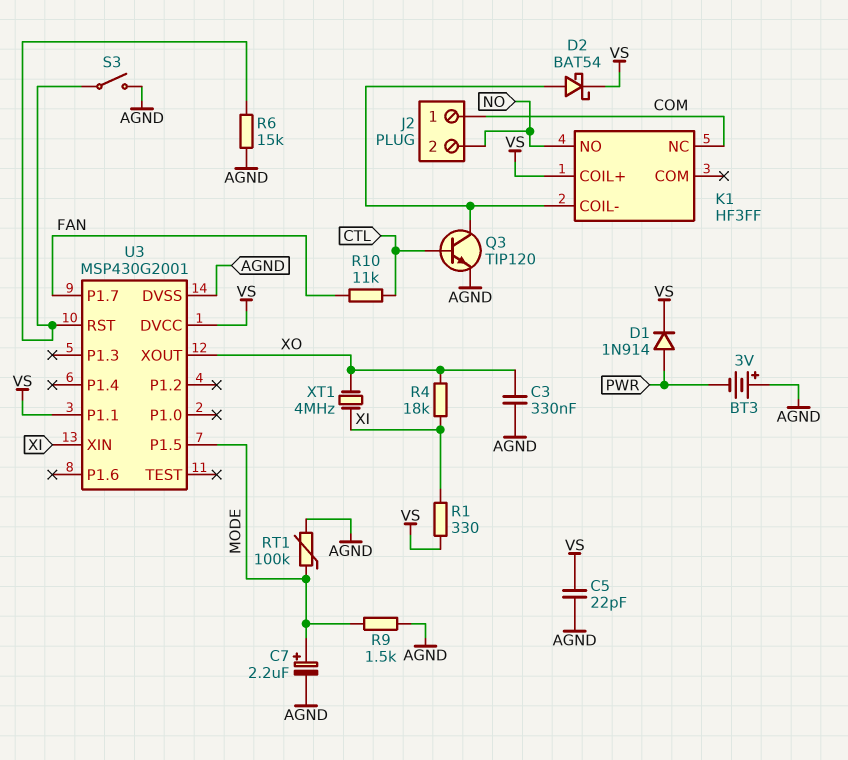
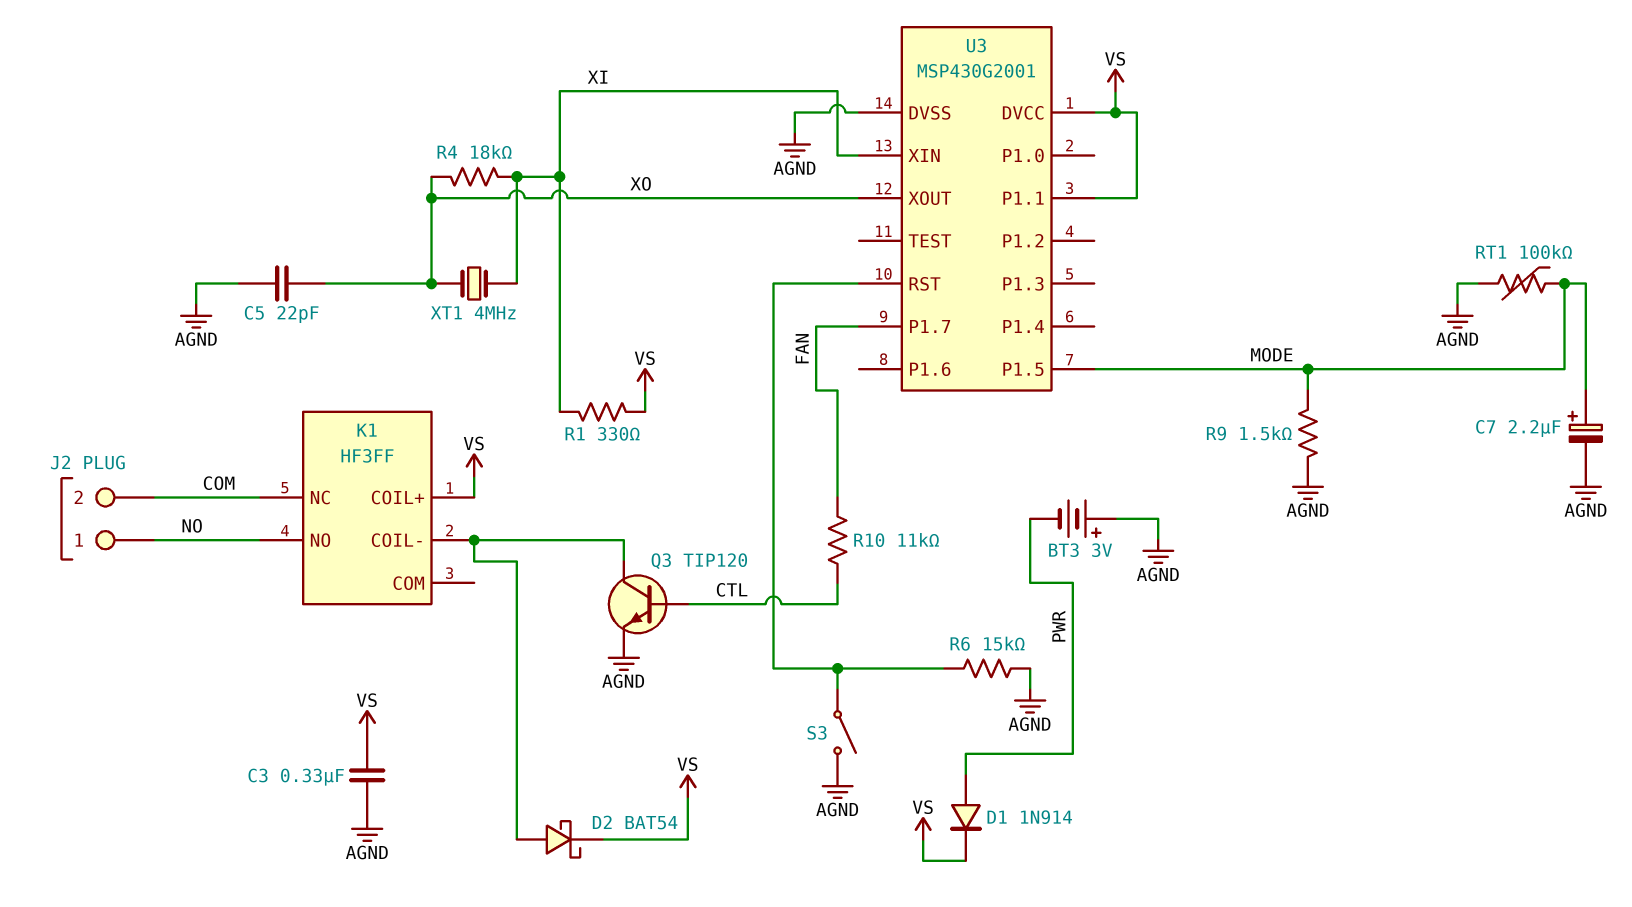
C3: 330nF (AGND, XO) -> 330nF (AGND, VS)
C5: 22pF (AGND, VS) -> 22pF (AGND, XO)
J2 pin 1: COM -> NO
J2 pin 2: NO -> COM

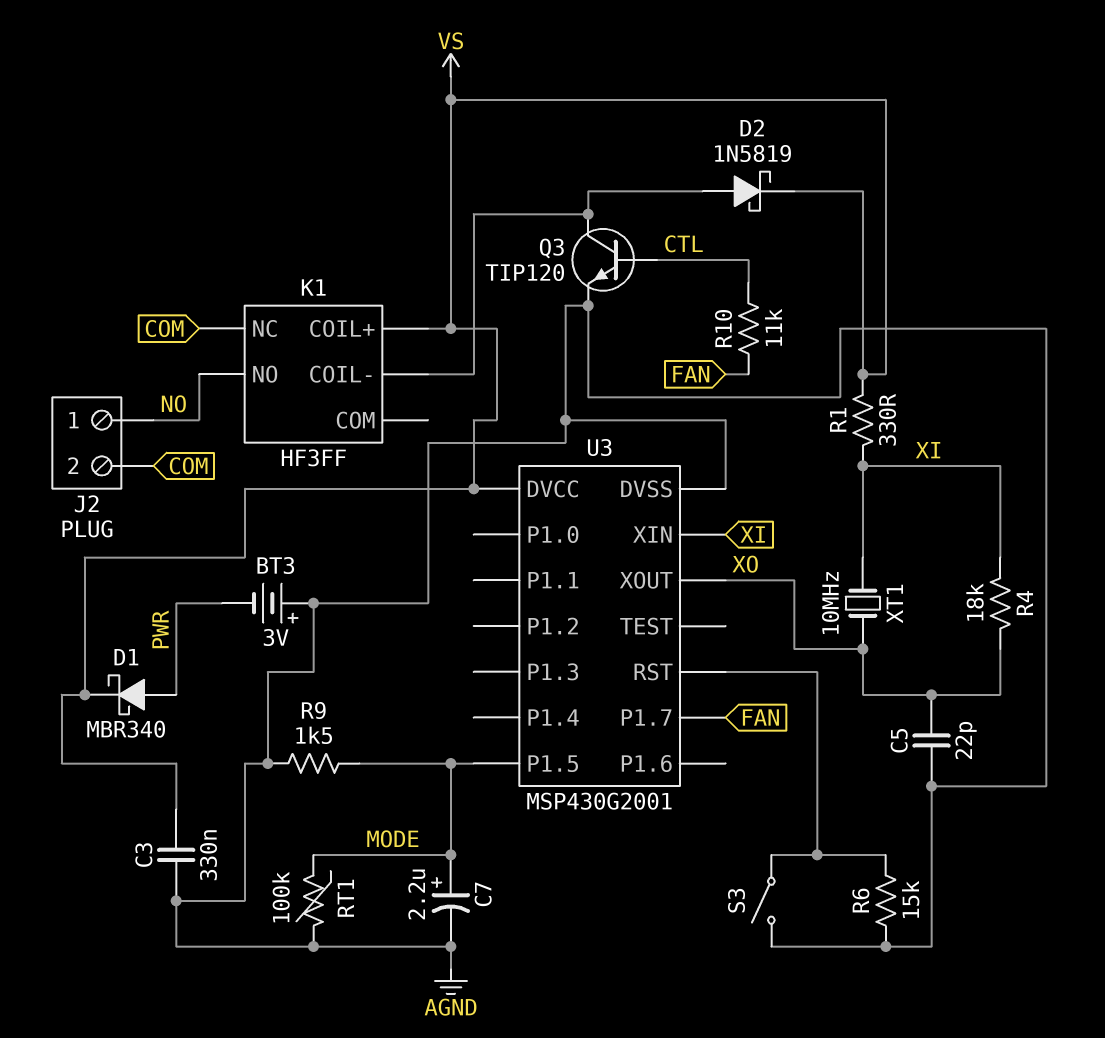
D1: diode 1N914 (A PWR, K VS) -> schottky MBR340 (A PWR, K VS)
D2: schottky BAT54 (A K1/COIL-, K VS) -> schottky 1N5819 (A K1/COIL-, K VS)
U3 pin P1.1: VS -> none
XT1: 4MHz (XI, XO) -> 10MHz (XI, XO)

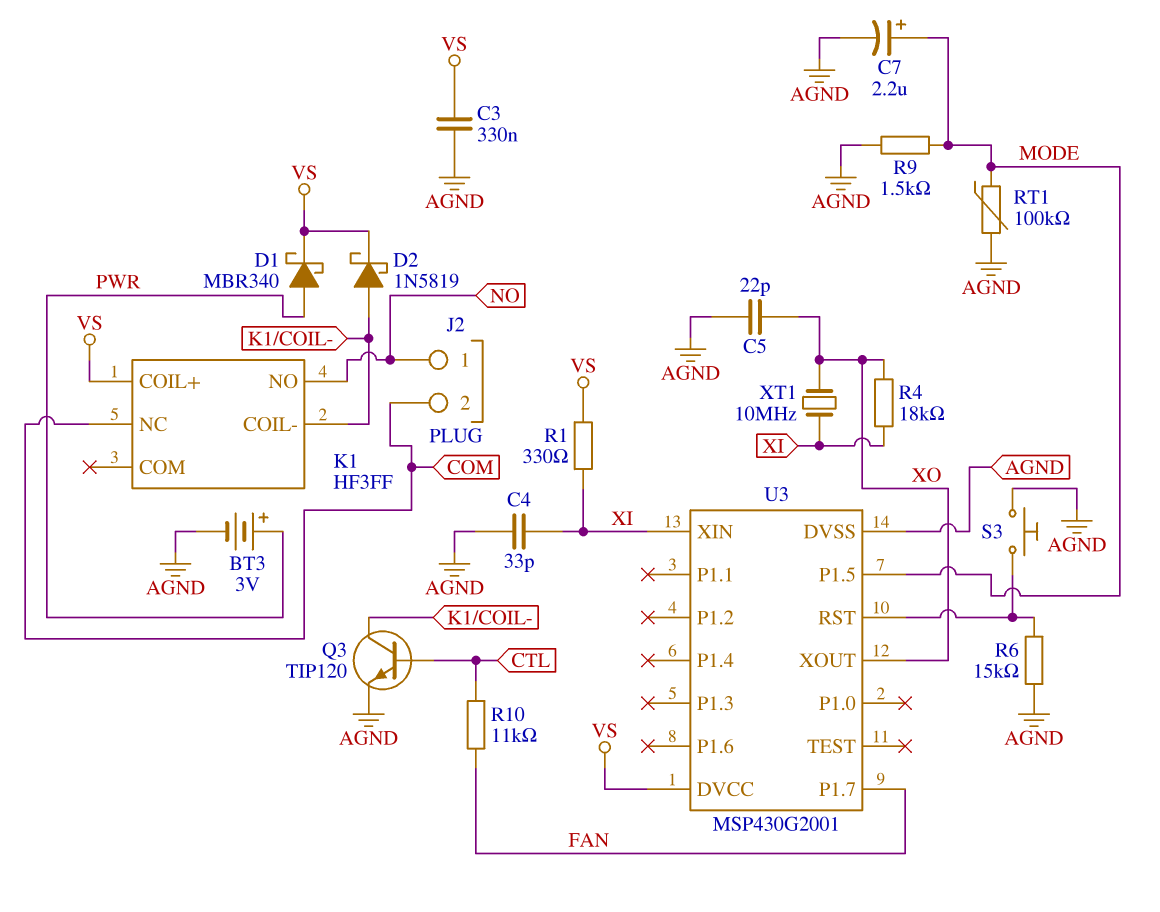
BT3: 3V (plus AGND, minus PWR) -> 3V (plus PWR, minus AGND)
C4: none -> 33pF (AGND, XI)
S3: switch (AGND, U3/RST) -> button (AGND, U3/RST)

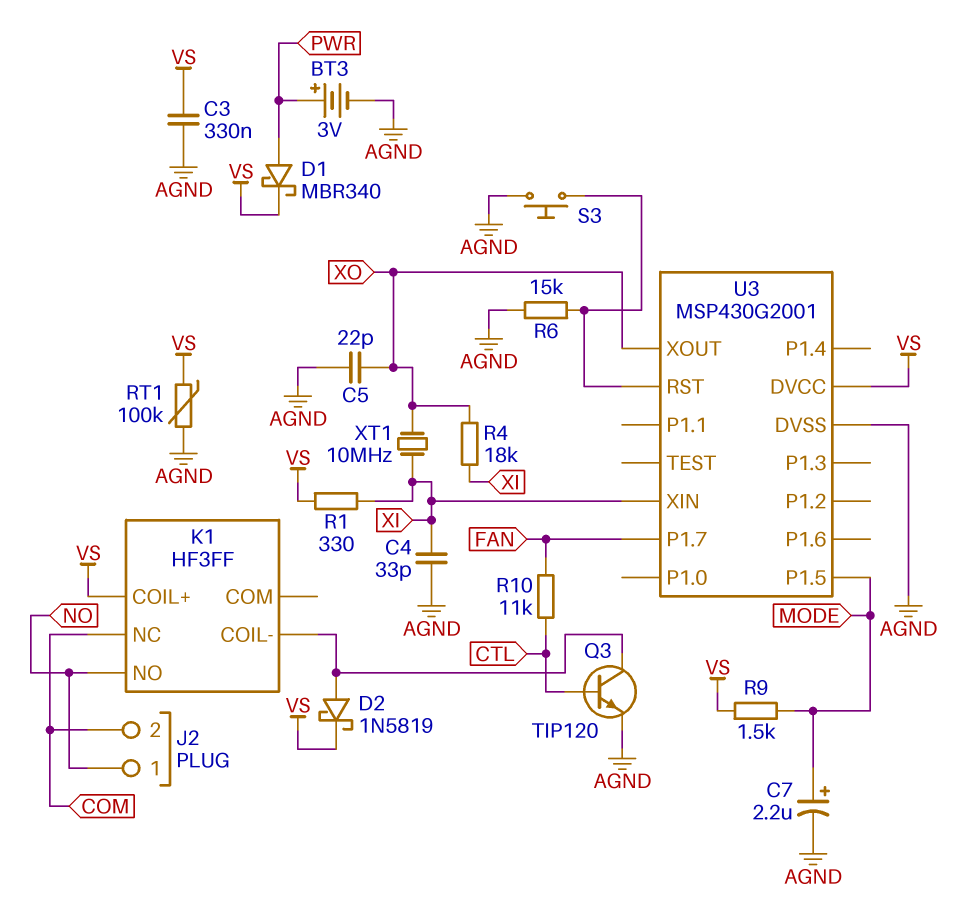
R9: 1.5k (AGND, MODE) -> 1.5k (MODE, VS)
RT1: 100k (AGND, MODE) -> 100k (AGND, VS)

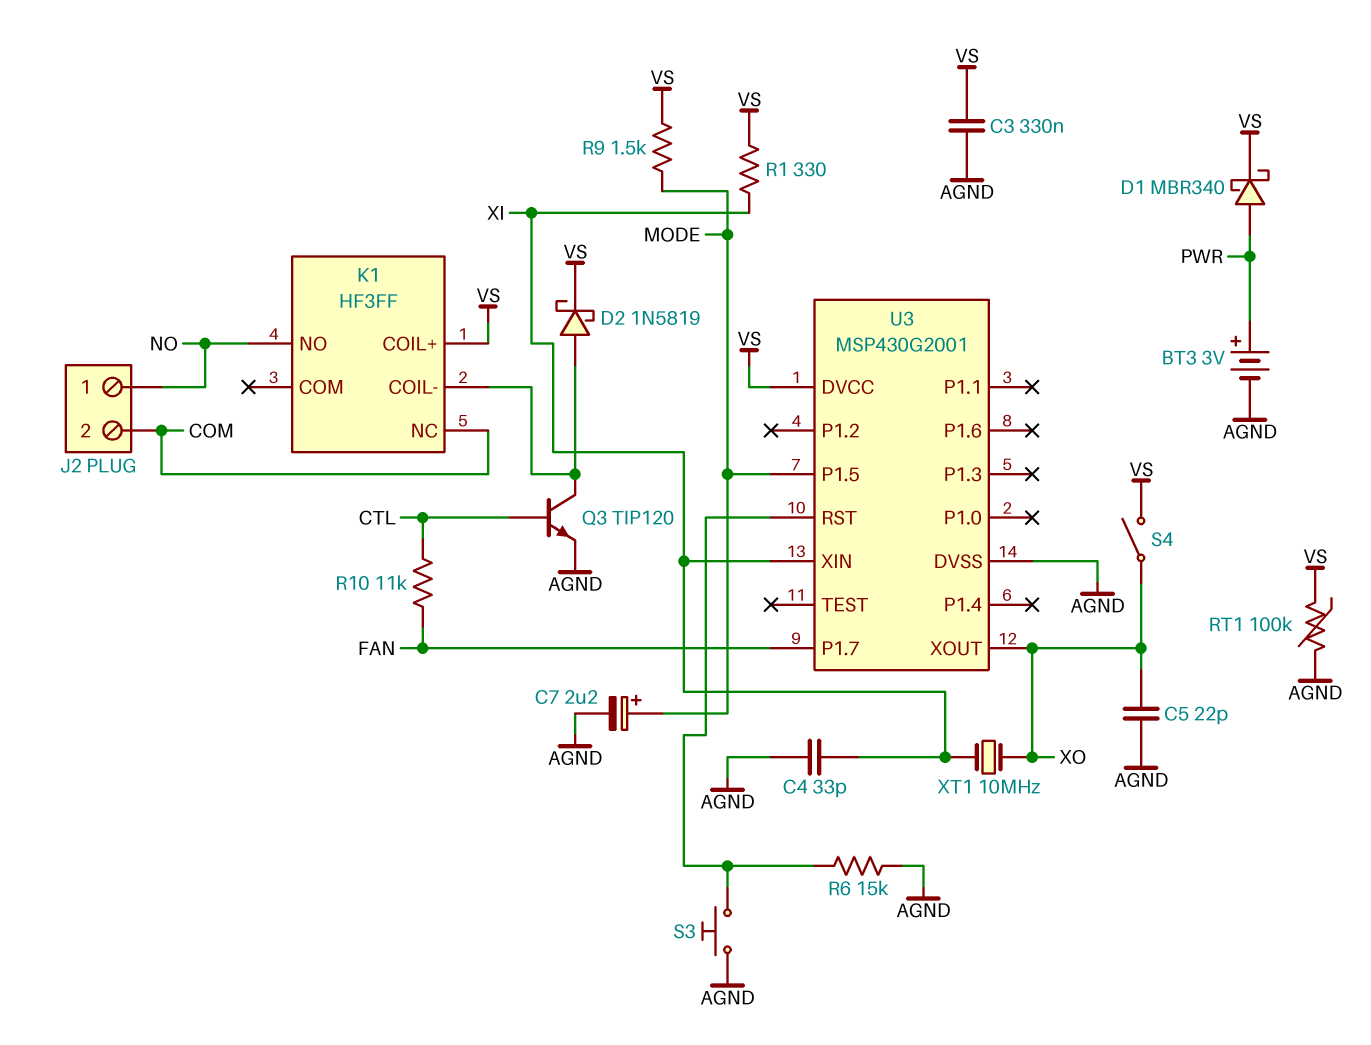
R4: 18k (XI, XO) -> none
S4: none -> switch (VS, XO)

